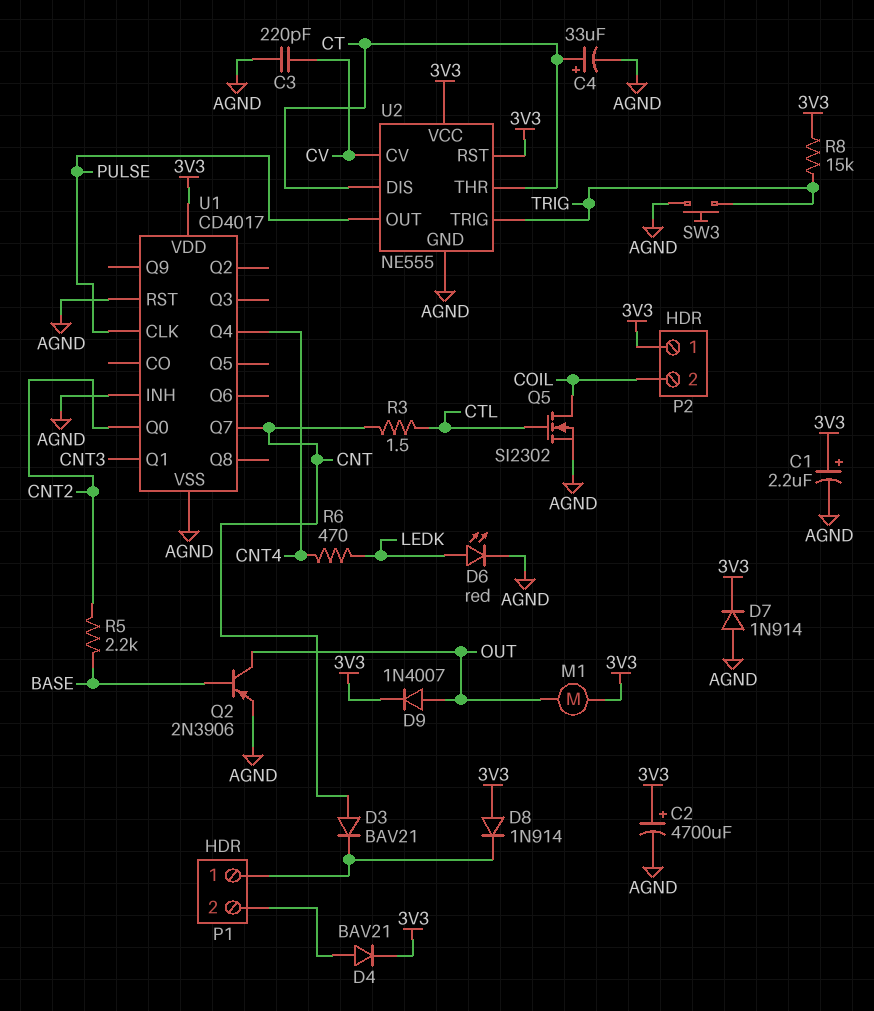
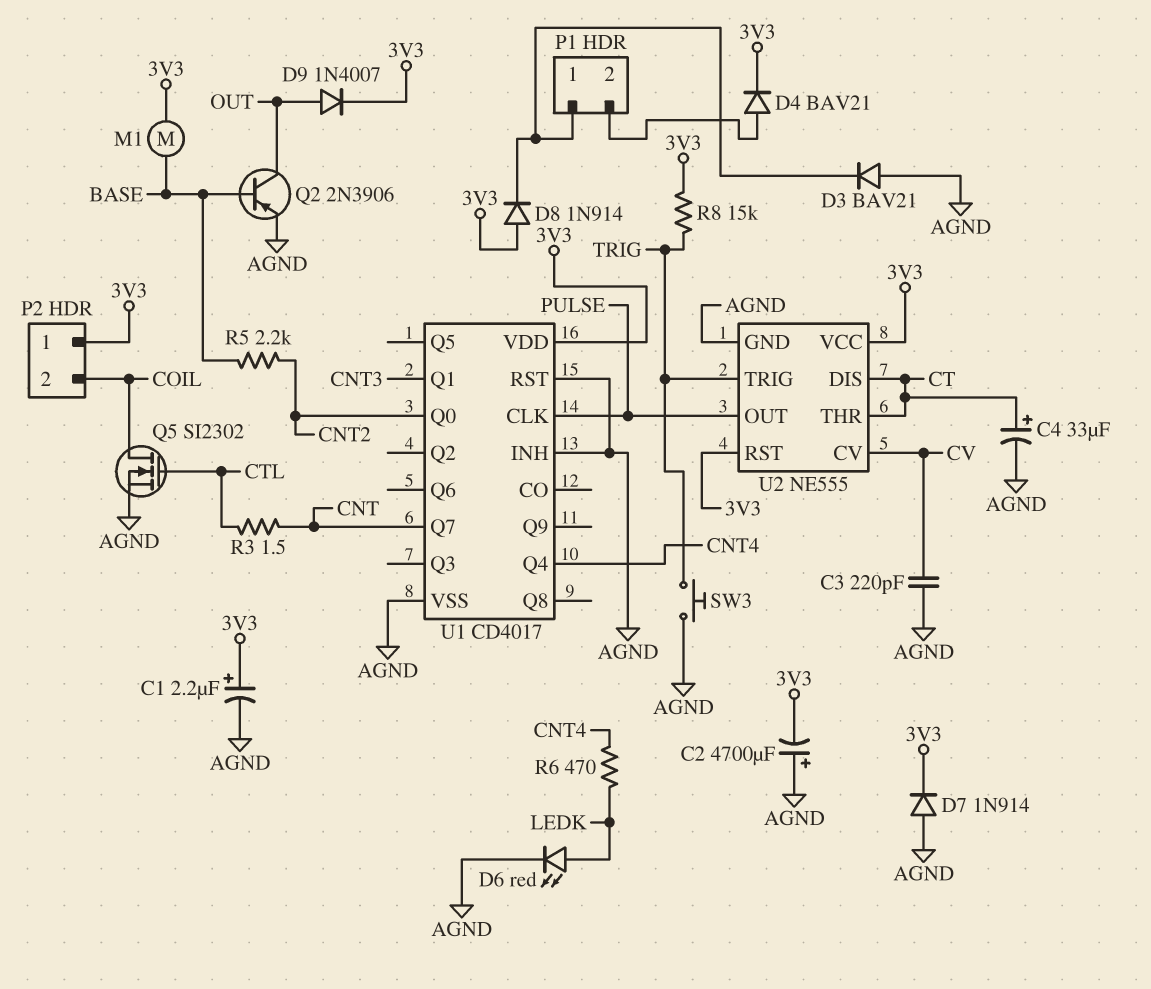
C2: 4700uF (plus 3V3, minus AGND) -> 4700uF (plus AGND, minus 3V3)
D3: diode BAV21 (A CNT, K P1/1) -> diode BAV21 (A AGND, K P1/1)
M1: motor (3V3, OUT) -> motor (3V3, BASE)

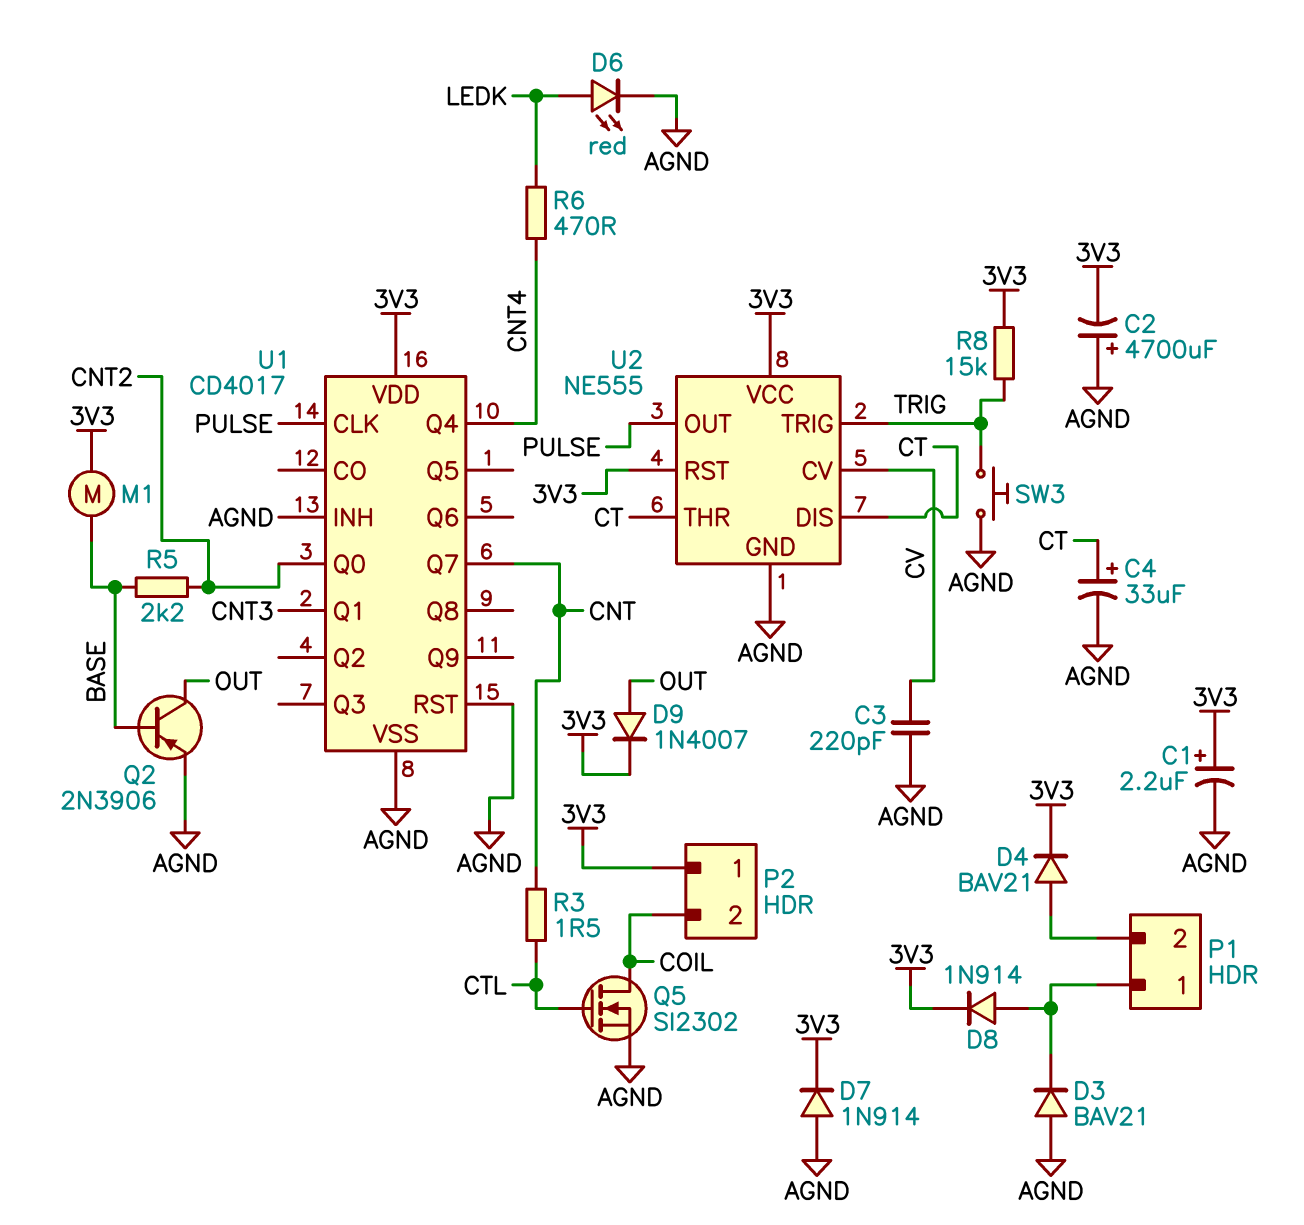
D8: diode 1N914 (A 3V3, K P1/1) -> diode 1N914 (A P1/1, K 3V3)

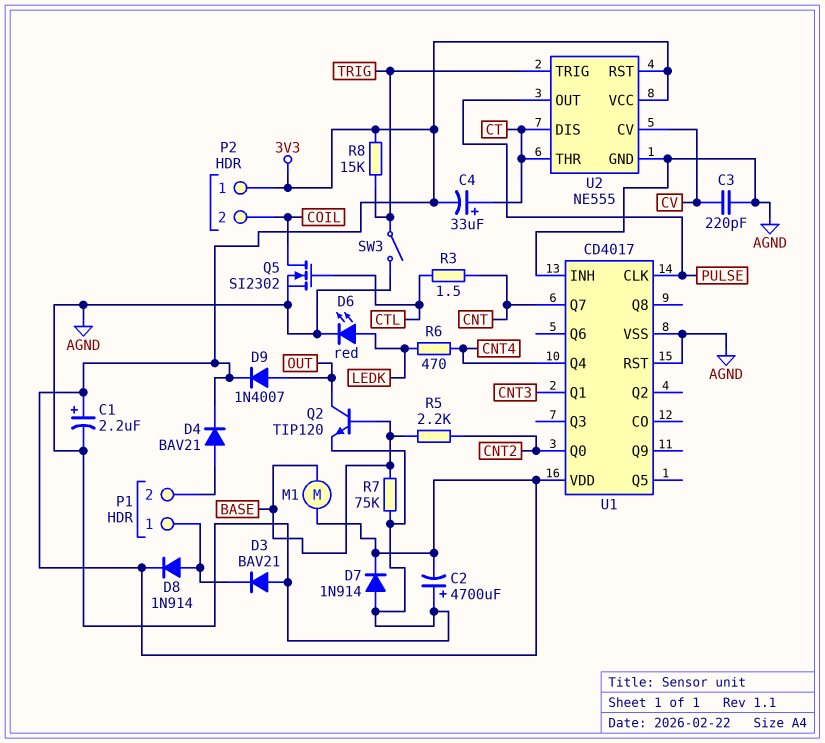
C4: 33uF (plus CT, minus AGND) -> 33uF (plus CT, minus 3V3)
Q2: PNP 2N3906 (B BASE, C OUT, E AGND) -> NPN TIP120 (B BASE, C OUT, E AGND)
R7: none -> 75k (AGND, BASE)
SW3: button (AGND, TRIG) -> switch (AGND, TRIG)

